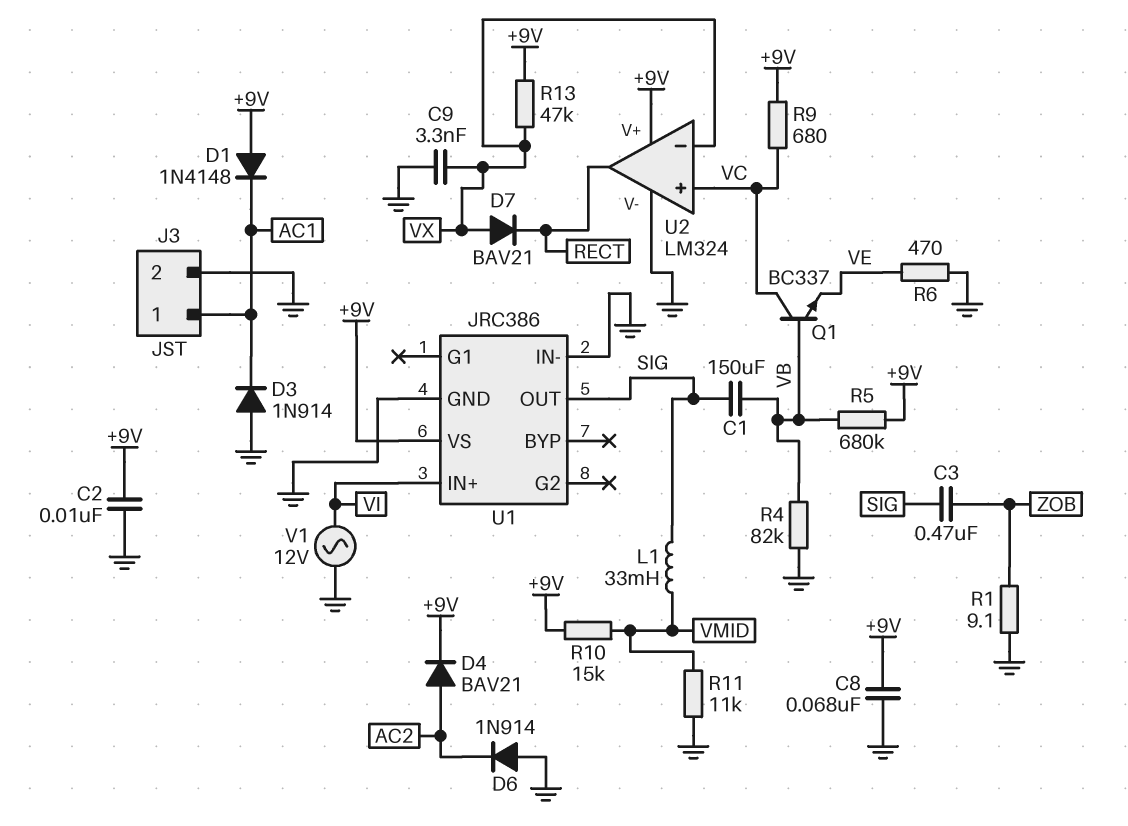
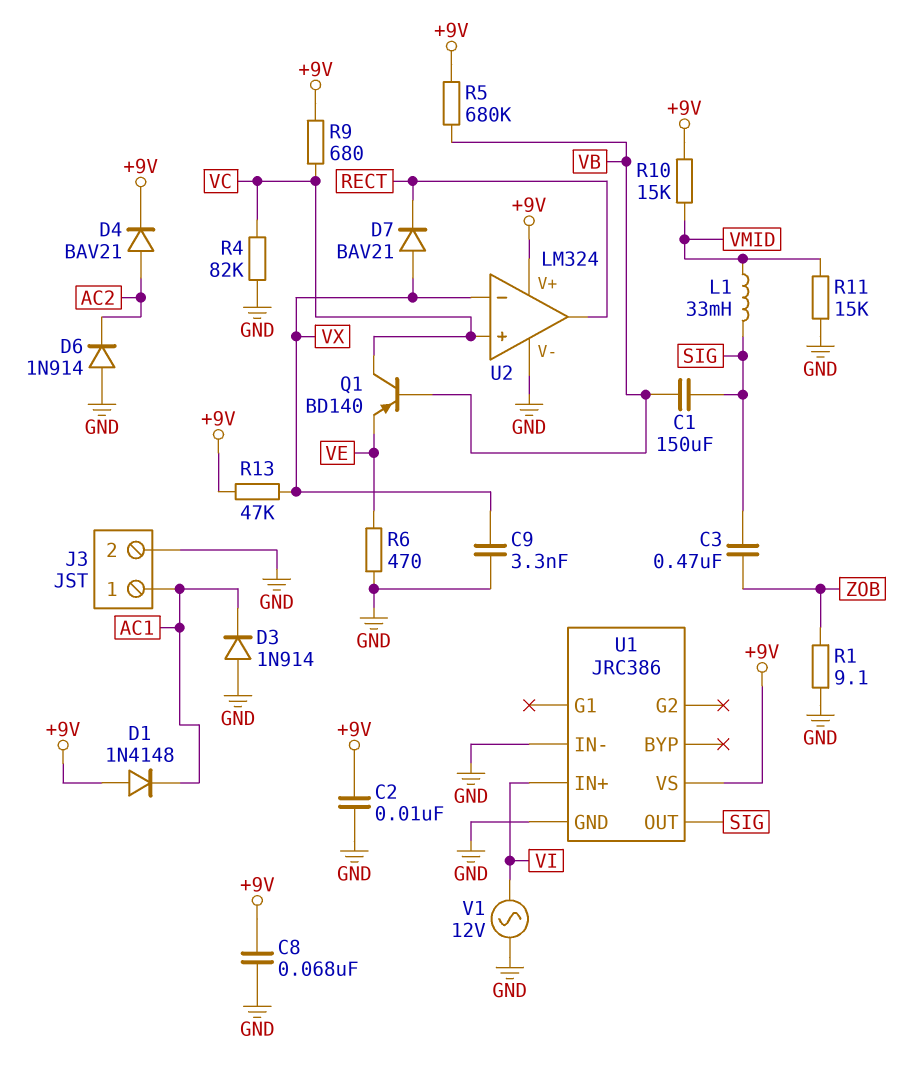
Q1: NPN BC337 (B VB, C VC, E VE) -> PNP BD140 (B VB, C VC, E VE)
R4: 82k (GND, VB) -> 82k (GND, VC)
R11: 11k (GND, VMID) -> 15k (GND, VMID)

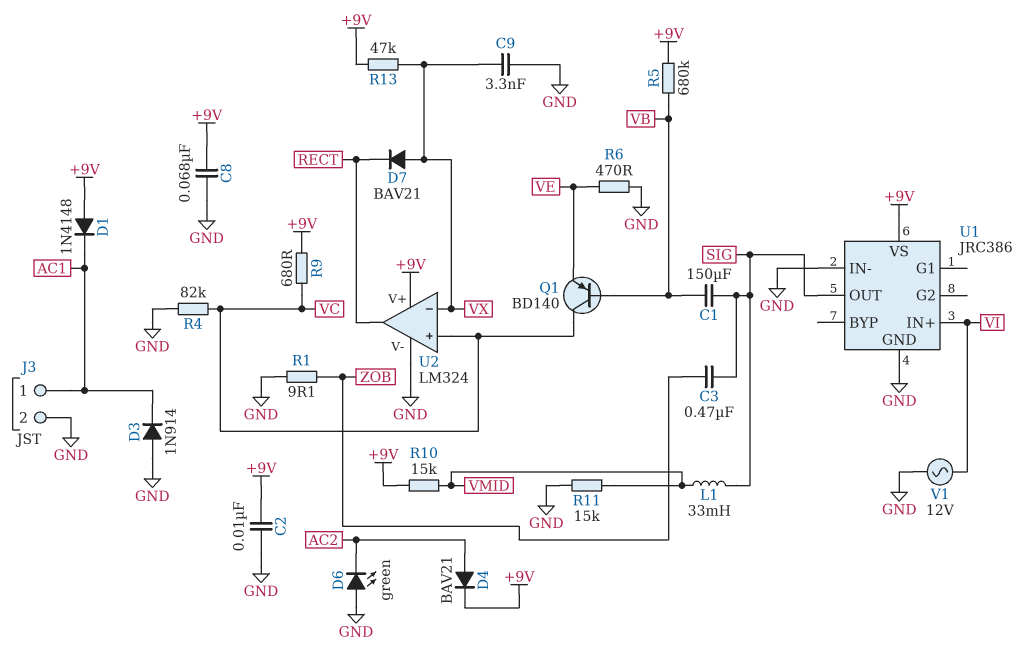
D6: diode 1N914 (A GND, K AC2) -> LED green (A GND, K AC2)

